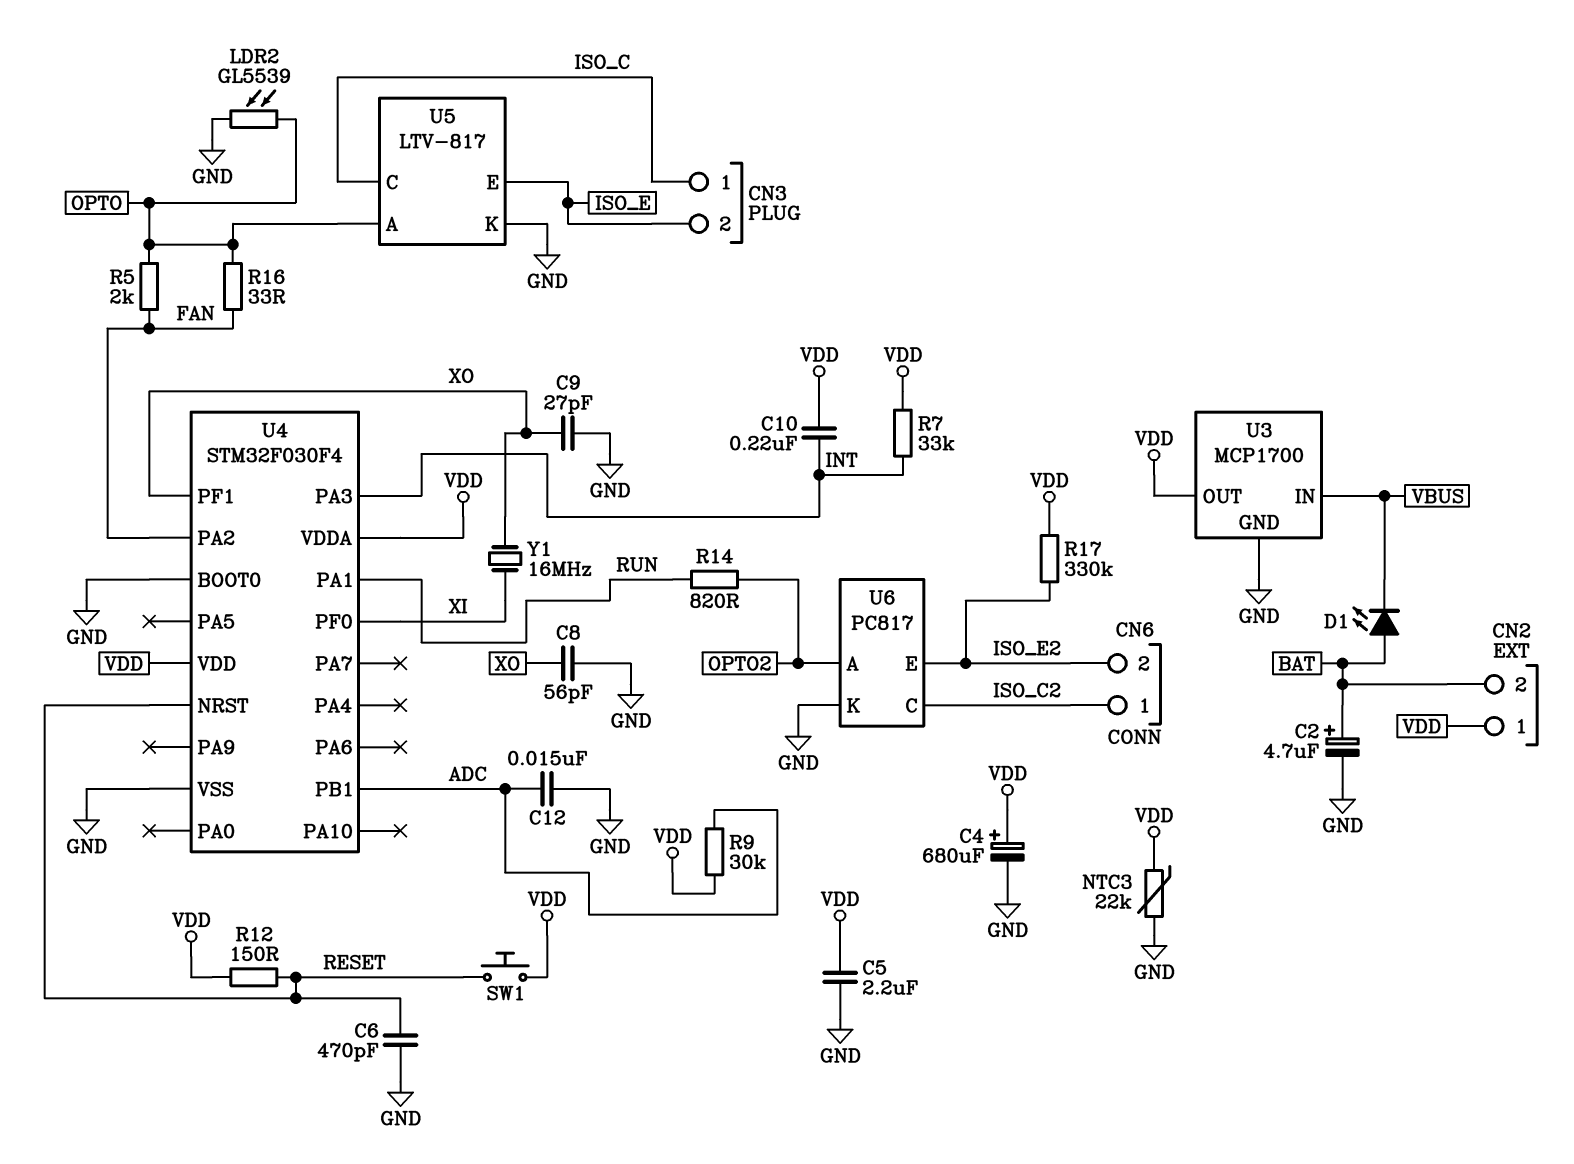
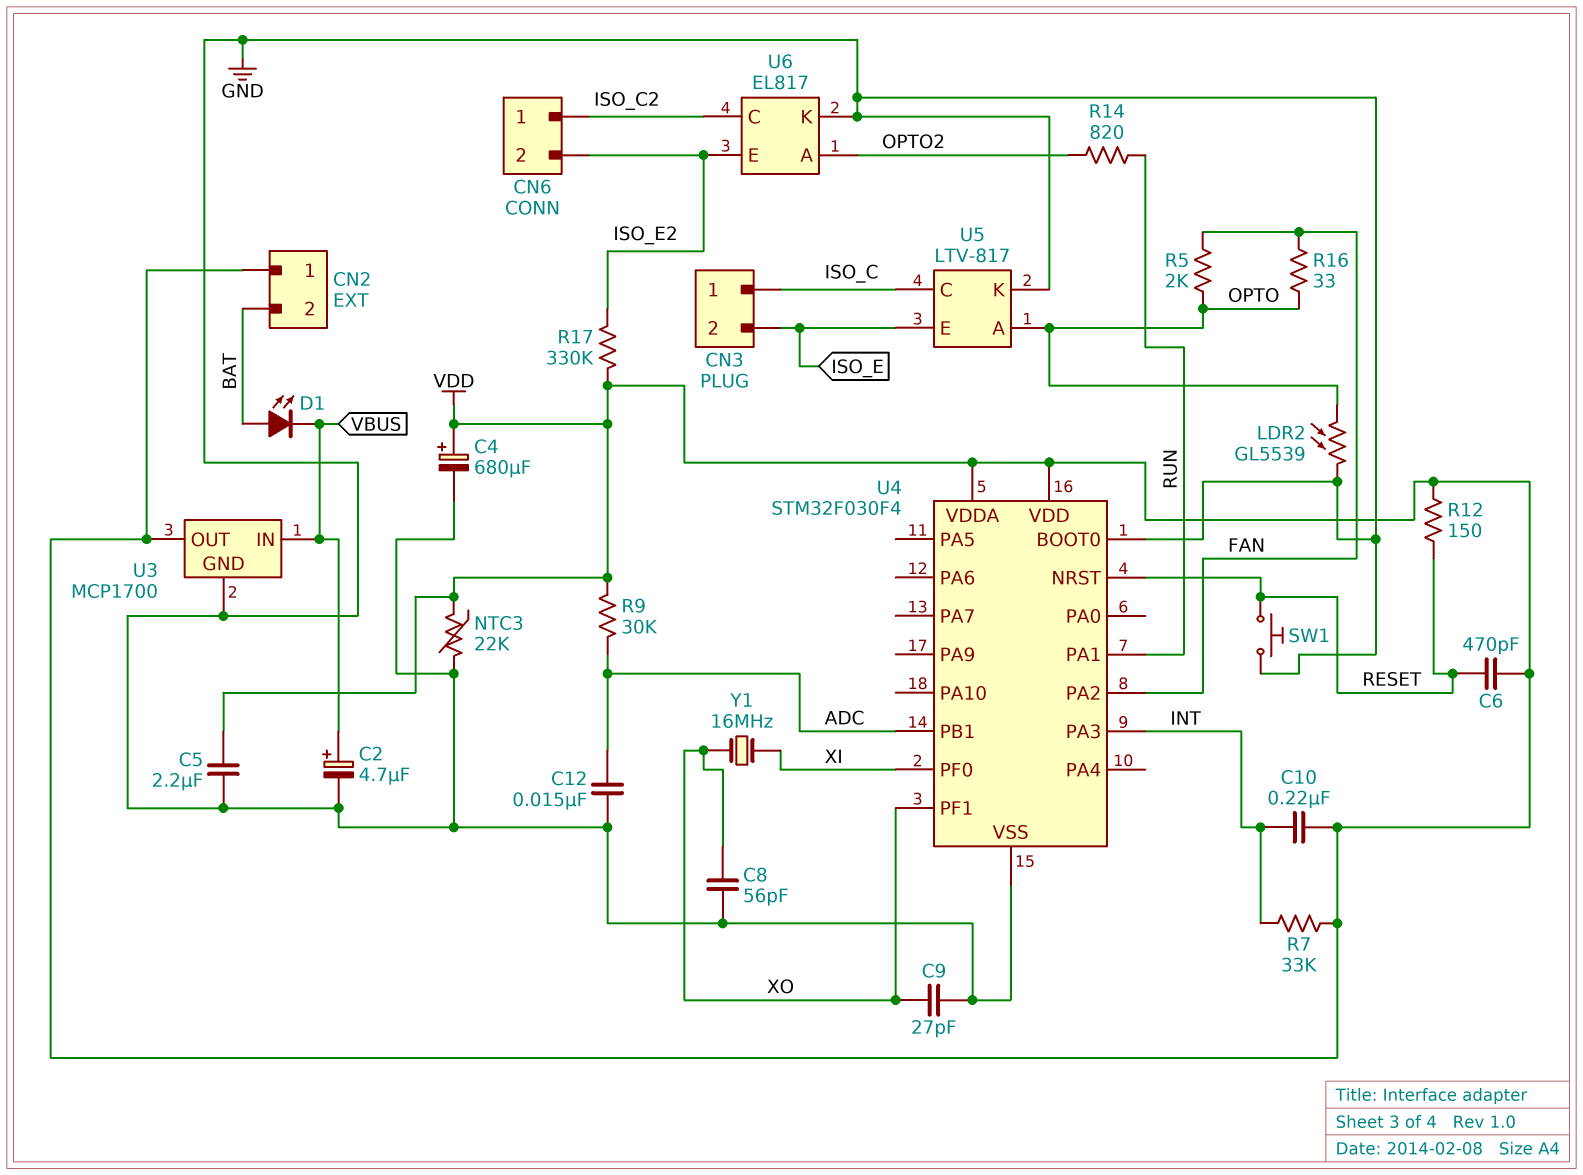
C2: 4.7uF (plus BAT, minus GND) -> 4.7uF (plus VBUS, minus GND)
C6: 470pF (GND, RESET) -> 470pF (RESET, VDD)
SW1: button (RESET, VDD) -> button (GND, RESET)
U6: PC817 -> EL817

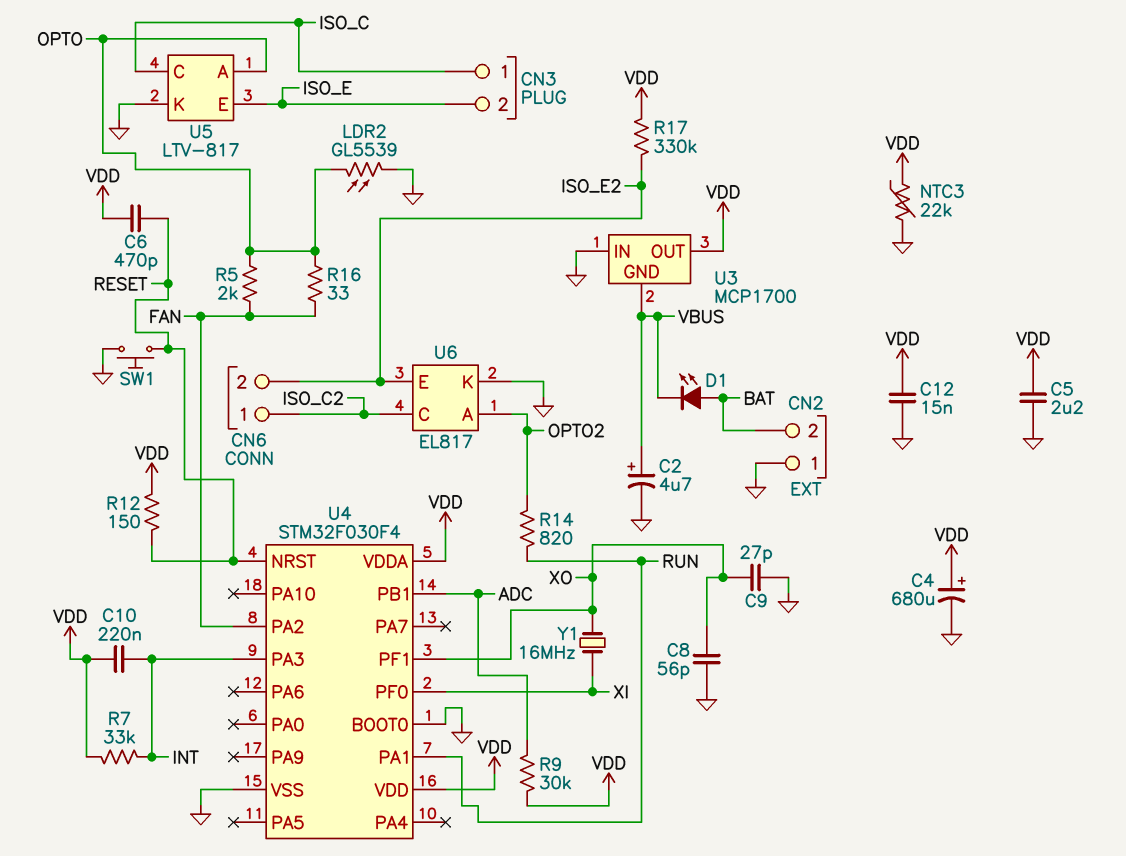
C12: 15nF (ADC, GND) -> 15nF (GND, VDD)
CN2 pin 1: VDD -> GND
U3 pin GND: GND -> VBUS
U3 pin IN: VBUS -> GND

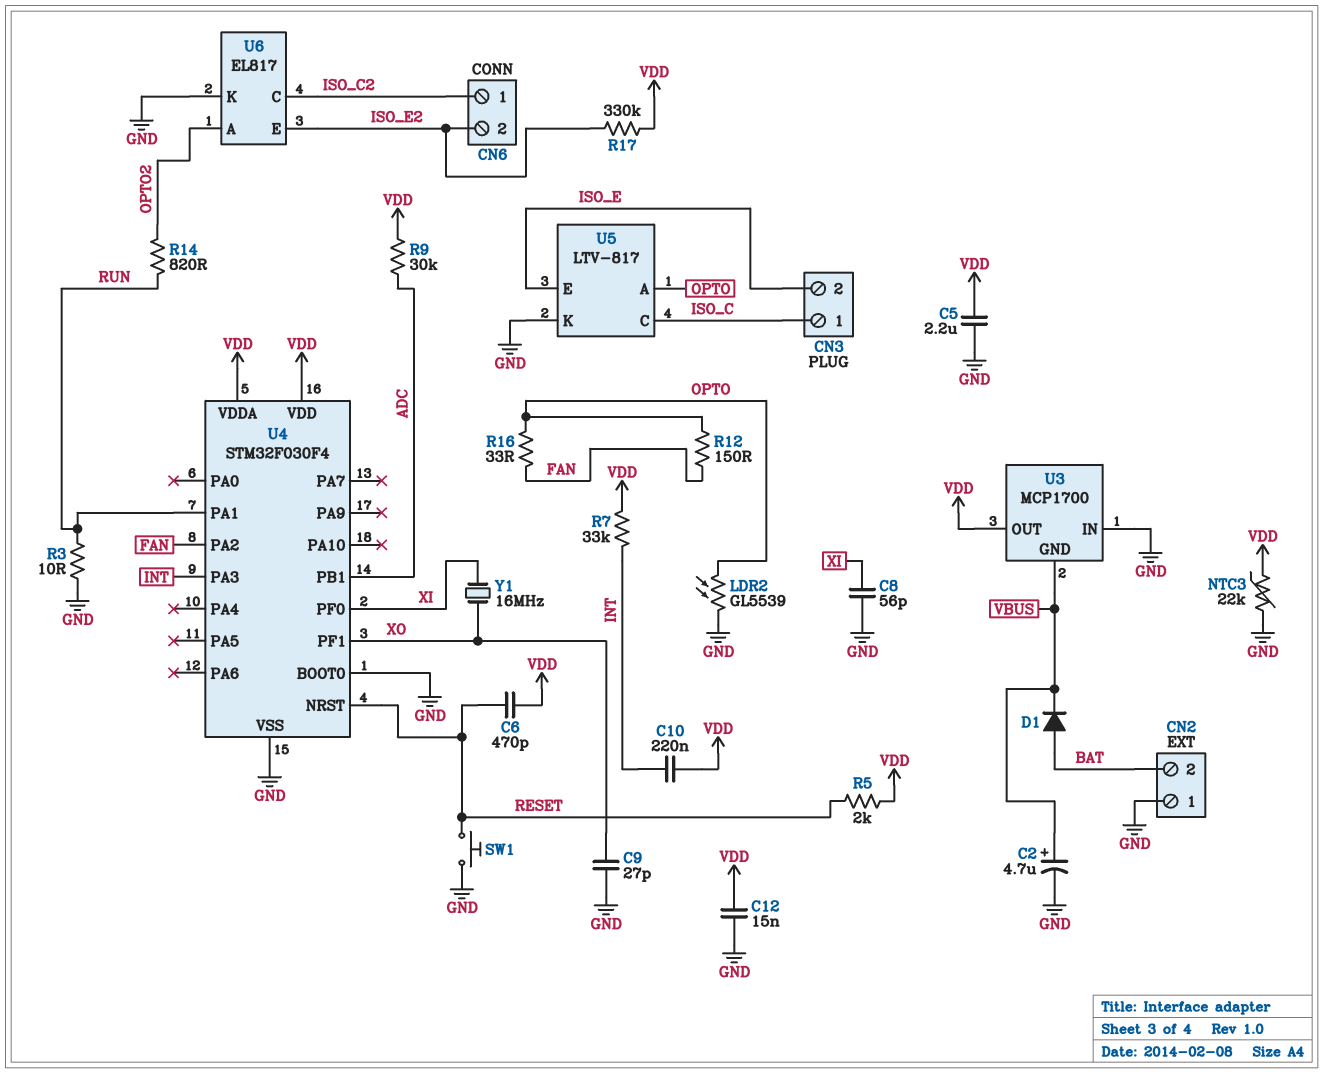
C4: 680uF (plus VDD, minus GND) -> none
C8: 56pF (GND, XO) -> 56pF (GND, XI)
D1: LED (A BAT, K VBUS) -> diode (A BAT, K VBUS)
R3: none -> 10 (GND, RUN)
R5: 2k (FAN, OPTO) -> 2k (RESET, VDD)
R12: 150 (RESET, VDD) -> 150 (FAN, OPTO)

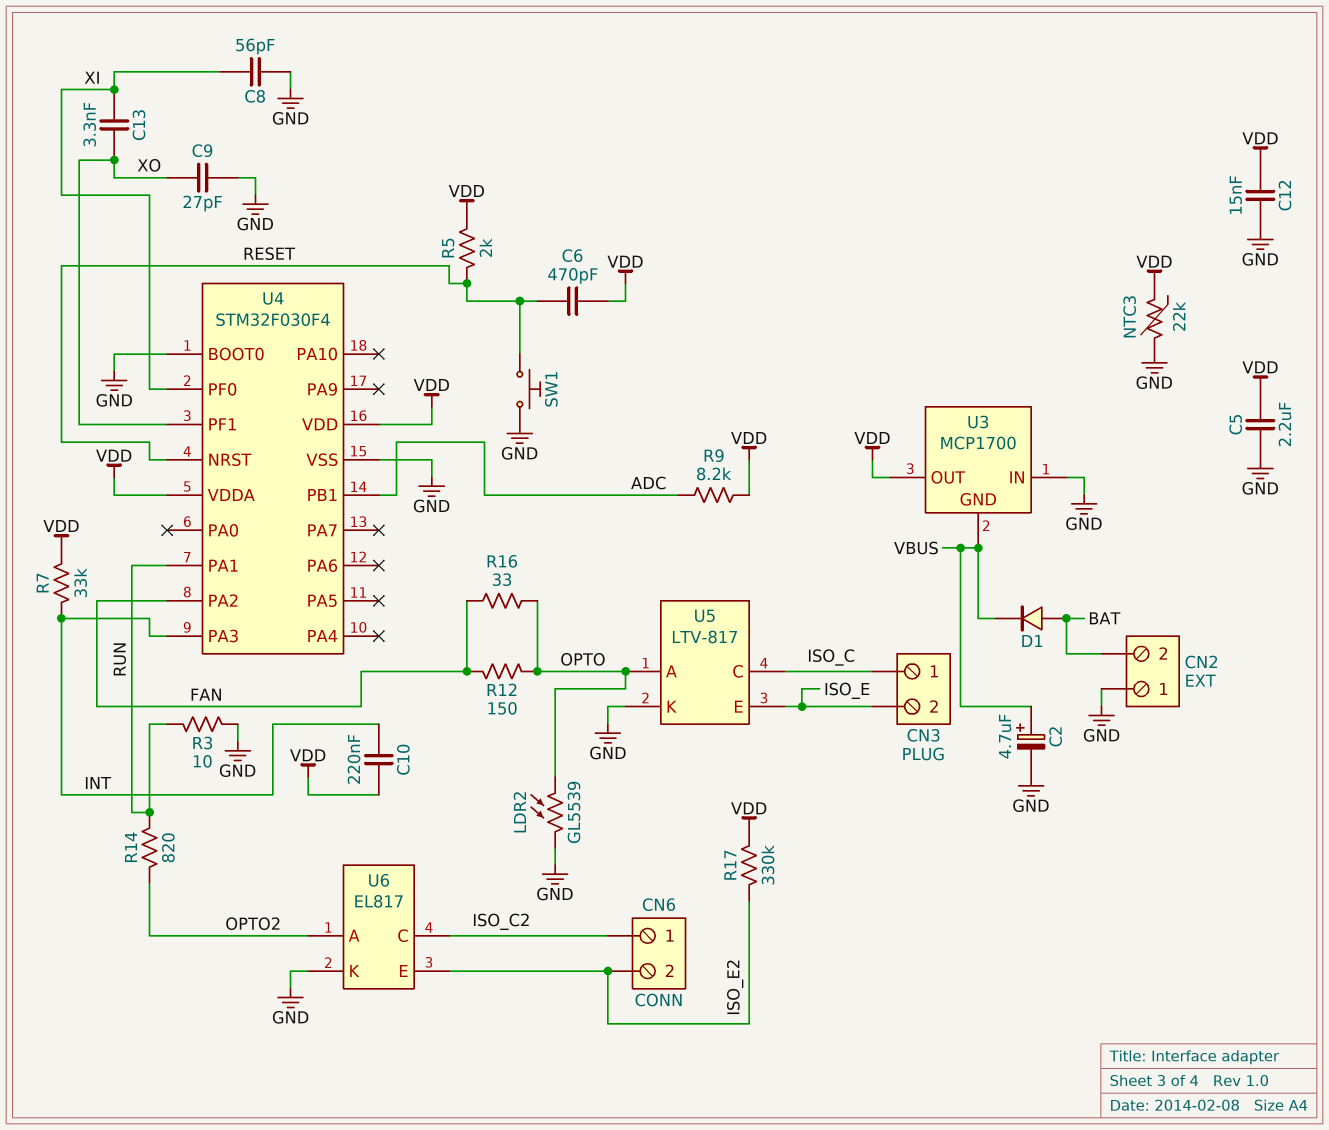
C13: none -> 3.3nF (XI, XO)
R9: 30k (ADC, VDD) -> 8.2k (ADC, VDD)
Y1: 16MHz (XI, XO) -> none

